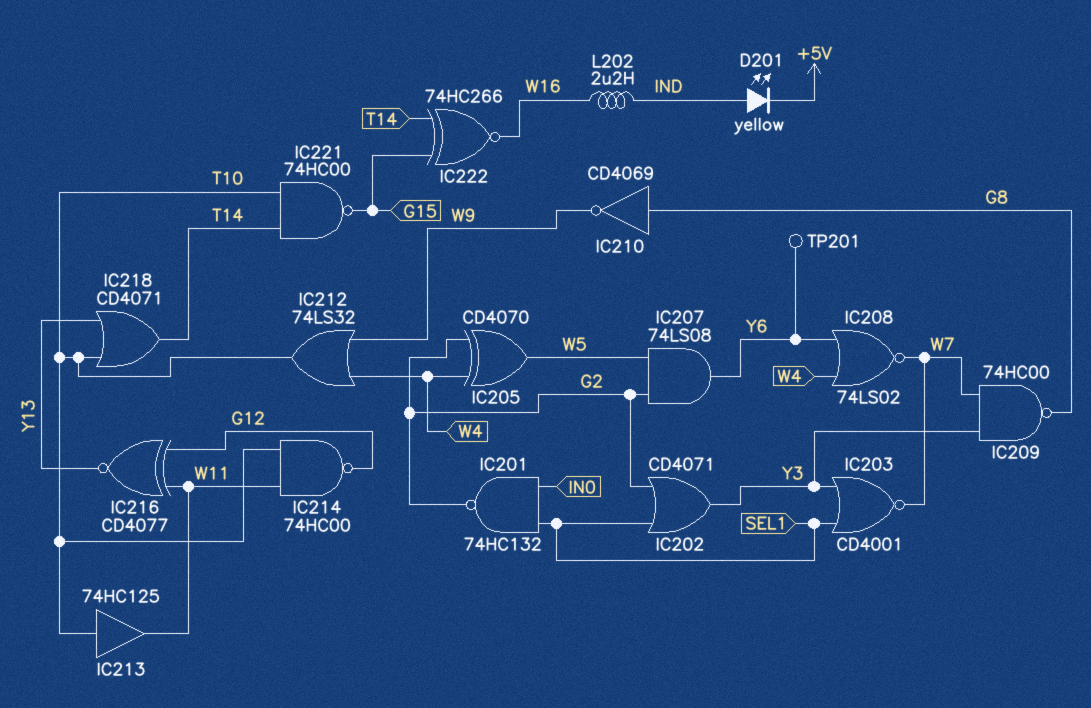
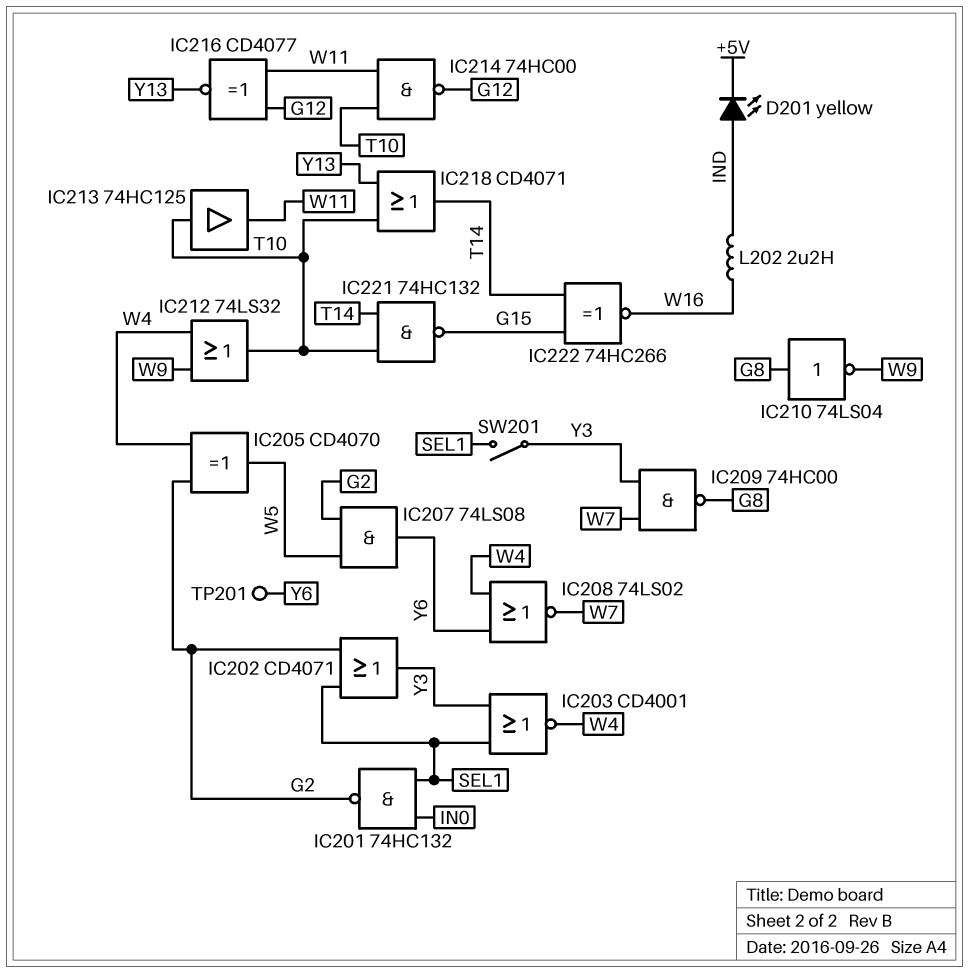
IC203: NOR CD4001 (in SEL1, in Y3, out W7) -> NOR CD4001 (in SEL1, in Y3, out W4)
IC210: NOT CD4069 (in G8, out W9) -> NOT 74LS04 (in G8, out W9)
IC221: NAND 74HC00 (in T10, in T14, out G15) -> NAND 74HC132 (in T10, in T14, out G15)
SW201: none -> switch (SEL1, Y3)

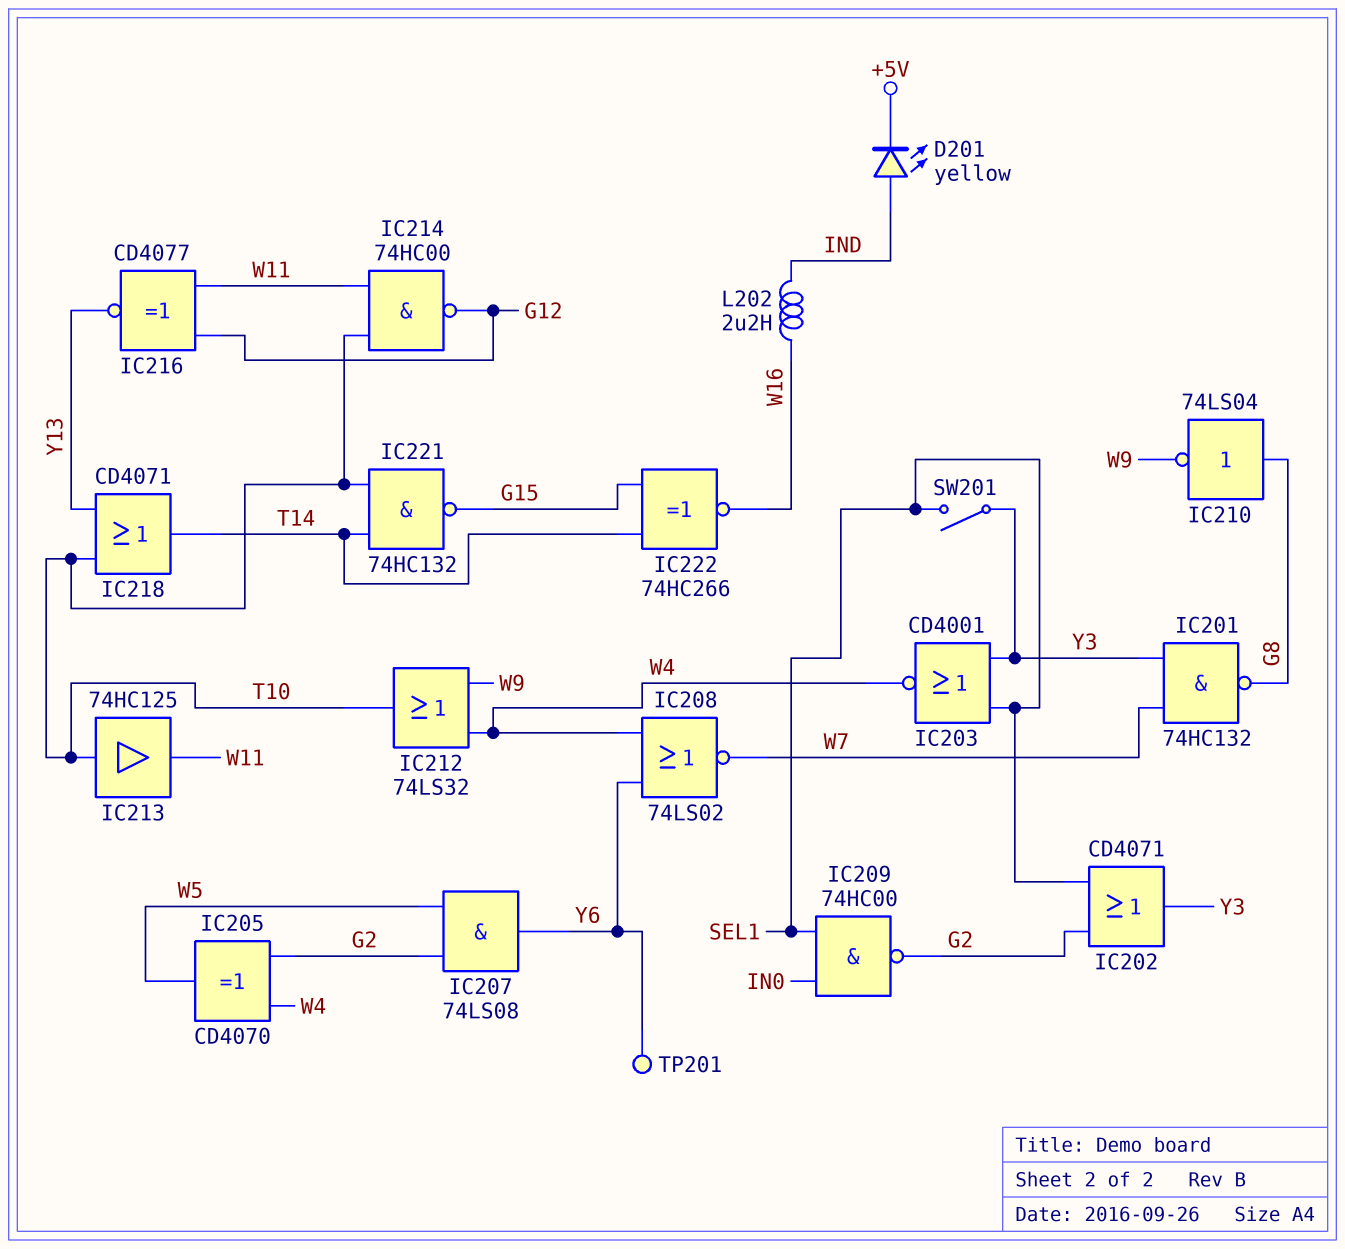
IC201: NAND 74HC132 (in IN0, in SEL1, out G2) -> NAND 74HC132 (in W7, in Y3, out G8)
IC209: NAND 74HC00 (in W7, in Y3, out G8) -> NAND 74HC00 (in IN0, in SEL1, out G2)

